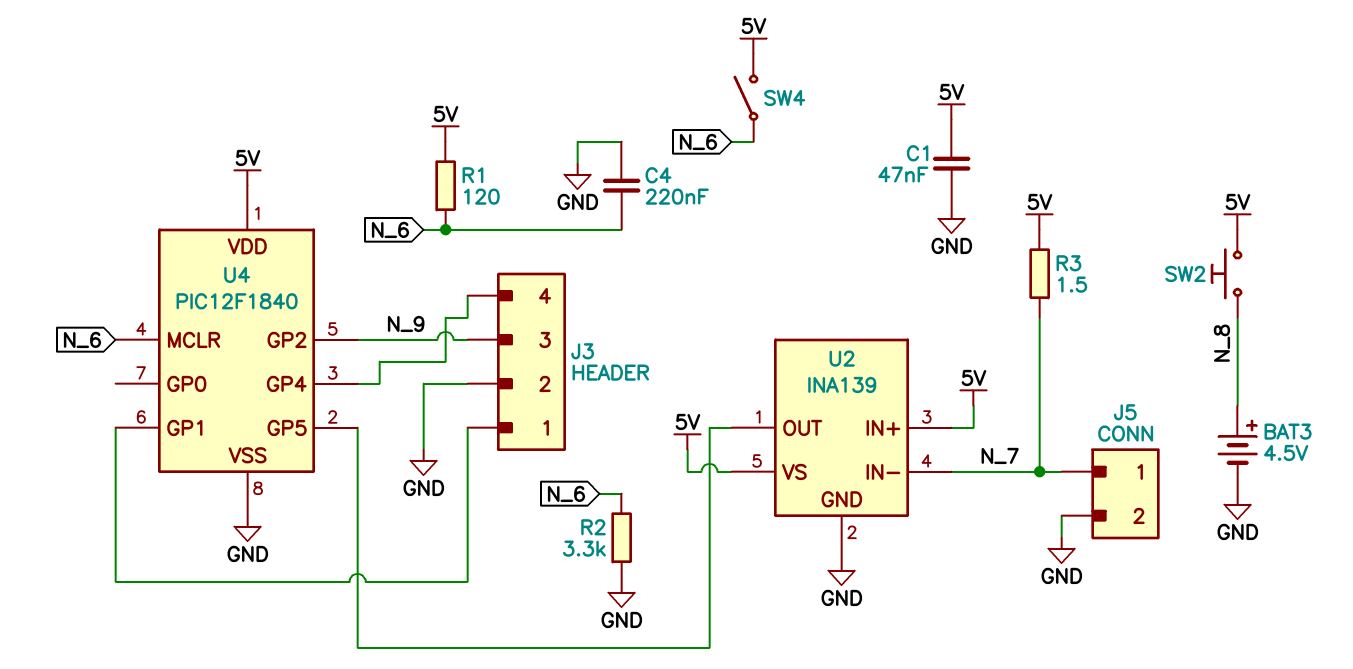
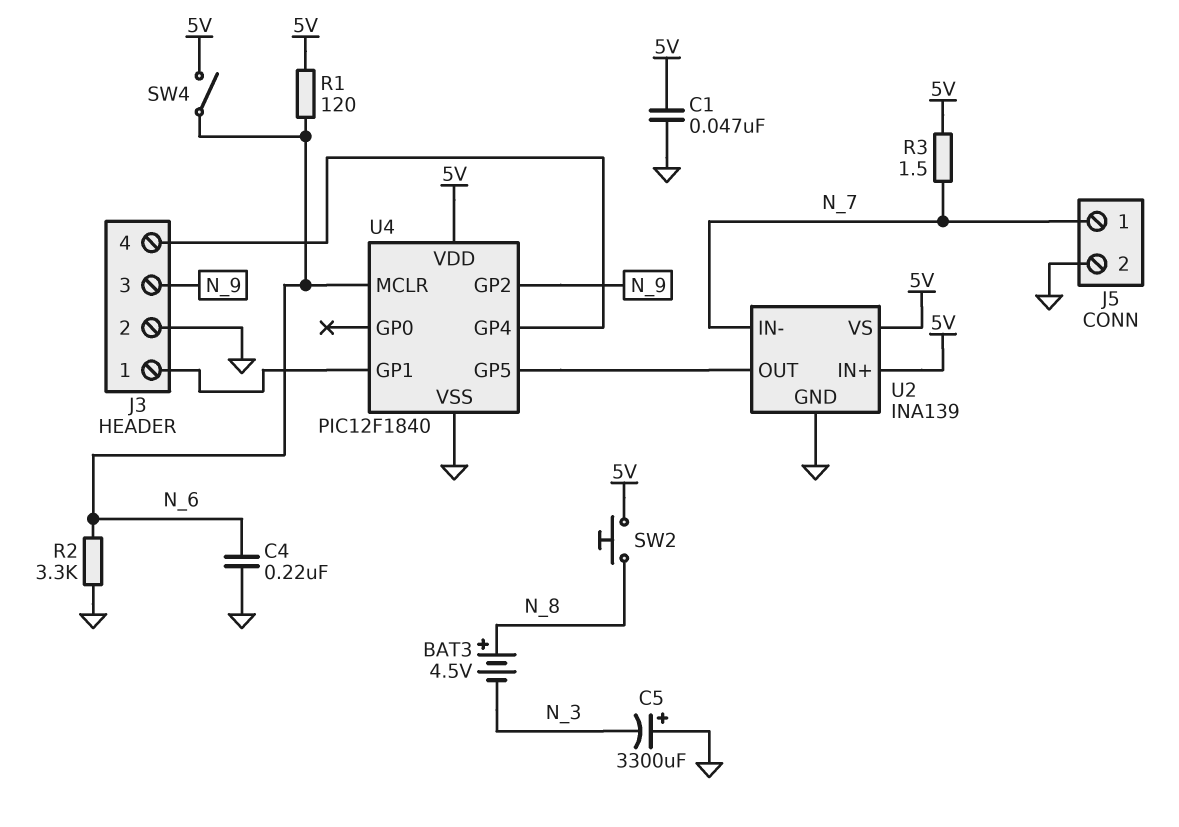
BAT3: 4.5V (plus N_8, minus GND) -> 4.5V (plus N_8, minus N_3)
C5: none -> 3300uF (plus GND, minus N_3)

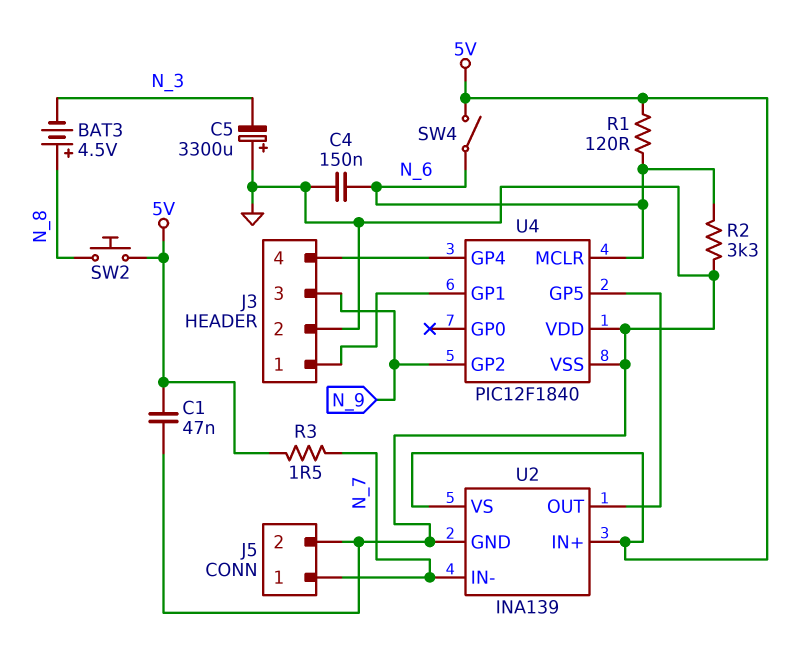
C4: 220nF (GND, N_6) -> 150nF (GND, N_6)
U4 pin VDD: 5V -> GND

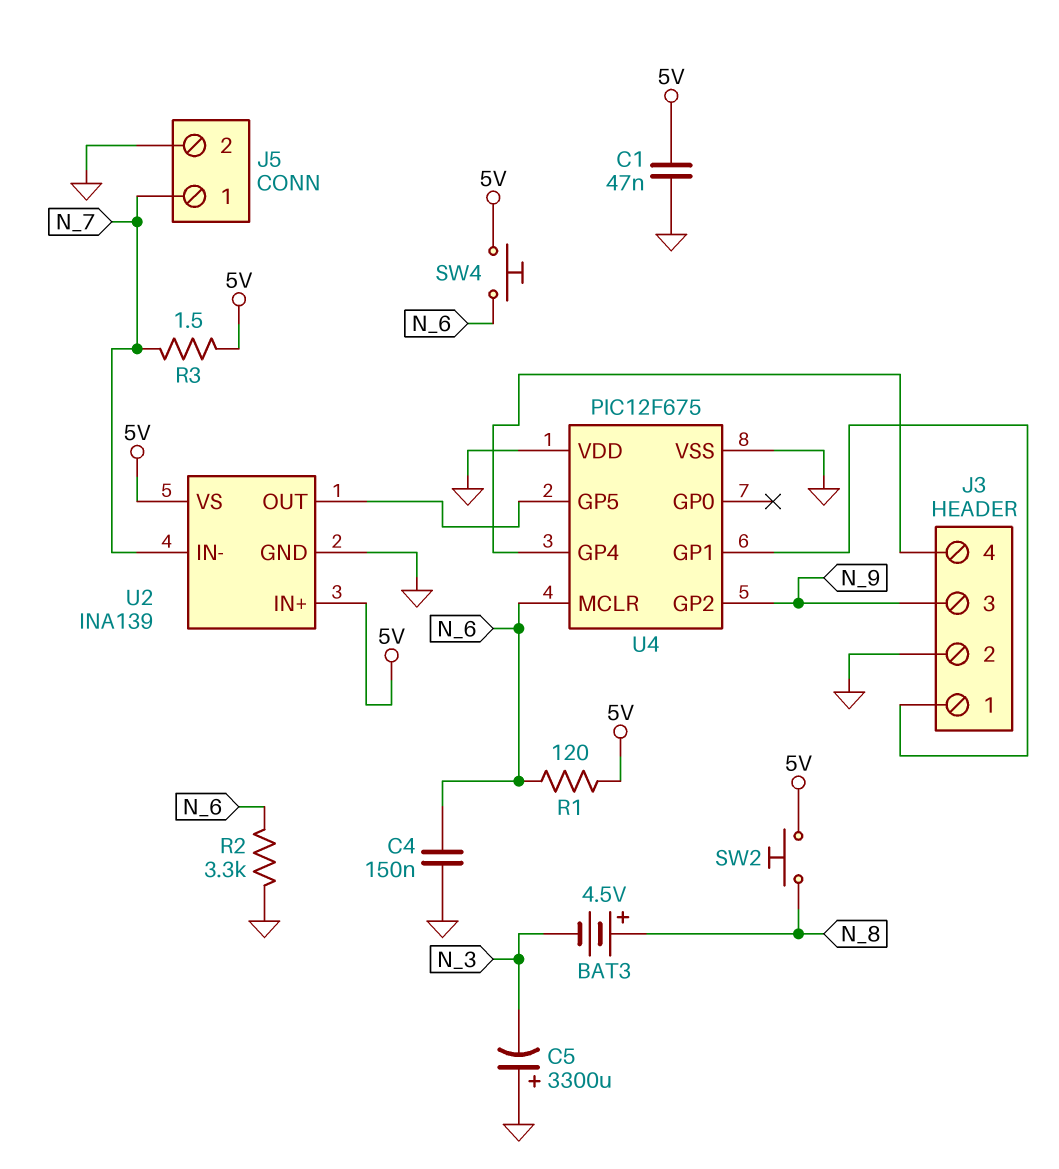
SW4: switch (5V, N_6) -> button (5V, N_6)
U4: PIC12F1840 -> PIC12F675

